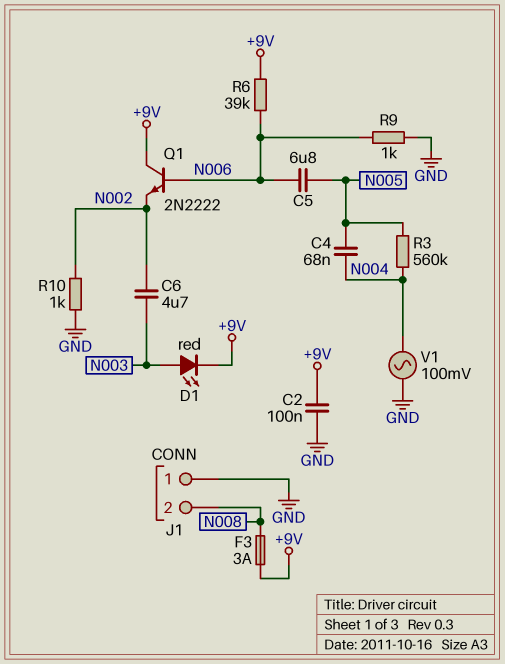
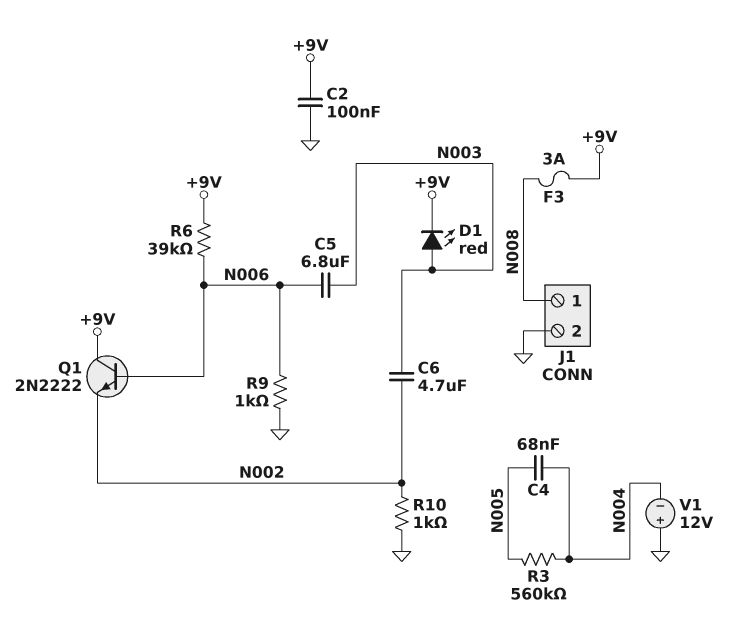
C5: 6.8uF (N005, N006) -> 6.8uF (N003, N006)
J1 pin 1: GND -> N008
J1 pin 2: N008 -> GND
V1: AC 100mV (GND, N004) -> 12V (plus GND, minus N004)

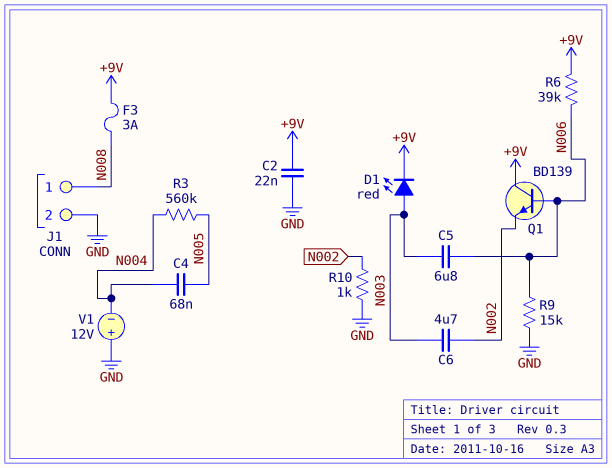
C2: 100nF (+9V, GND) -> 22nF (+9V, GND)
Q1: NPN 2N2222 (B N006, C +9V, E N002) -> NPN BD139 (B N006, C +9V, E N002)
R9: 1k (GND, N006) -> 15k (GND, N006)

